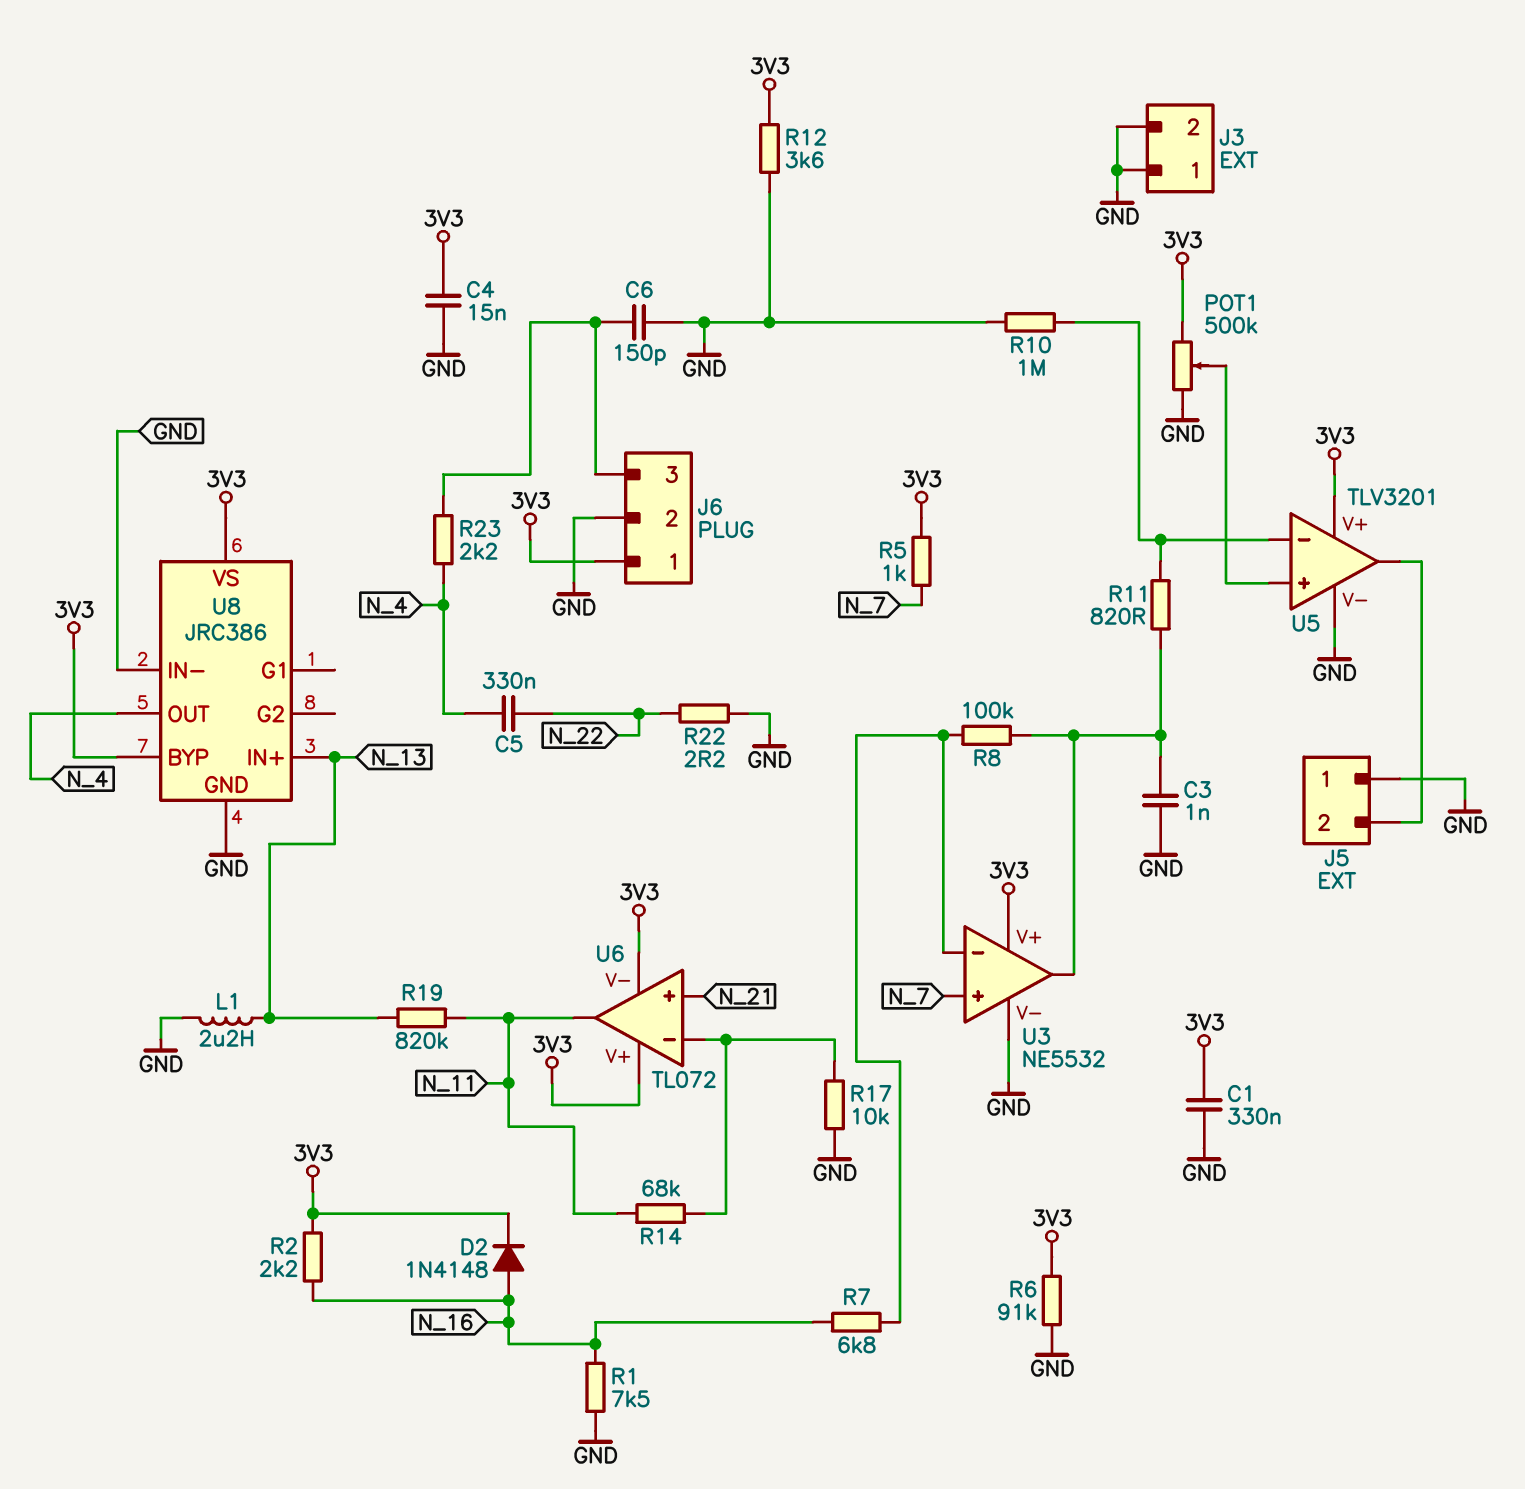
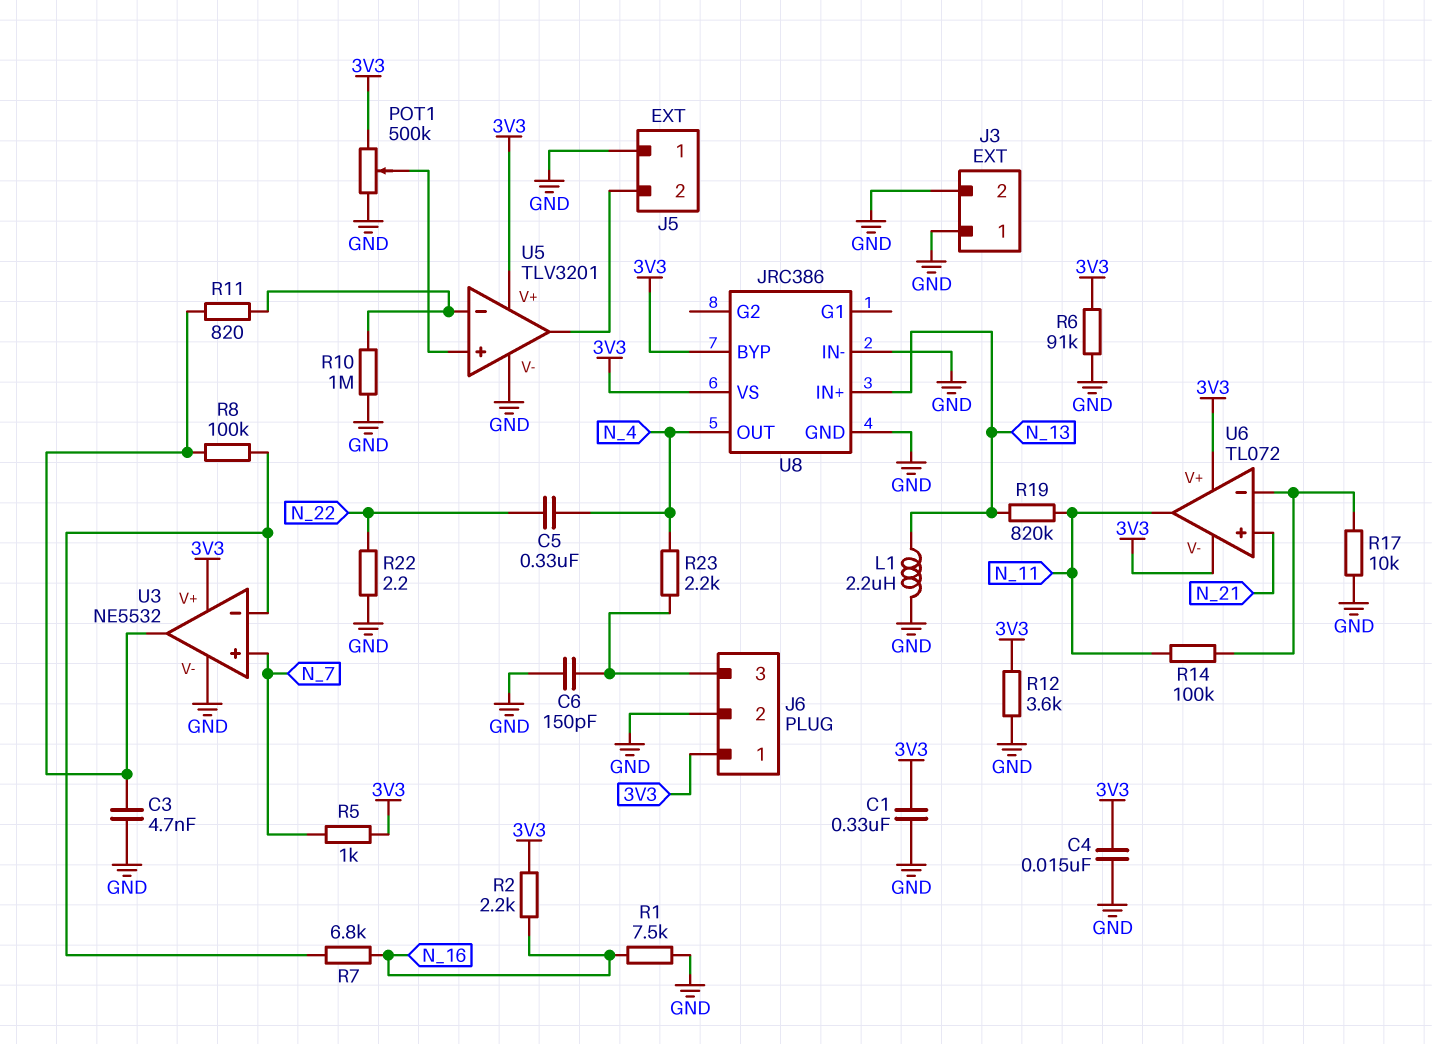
C3: 1nF (GND, U3/out) -> 4.7nF (GND, U3/out)
D2: diode 1N4148 (A N_16, K 3V3) -> none
R14: 68k (N_11, U6/in-) -> 100k (N_11, U6/in-)

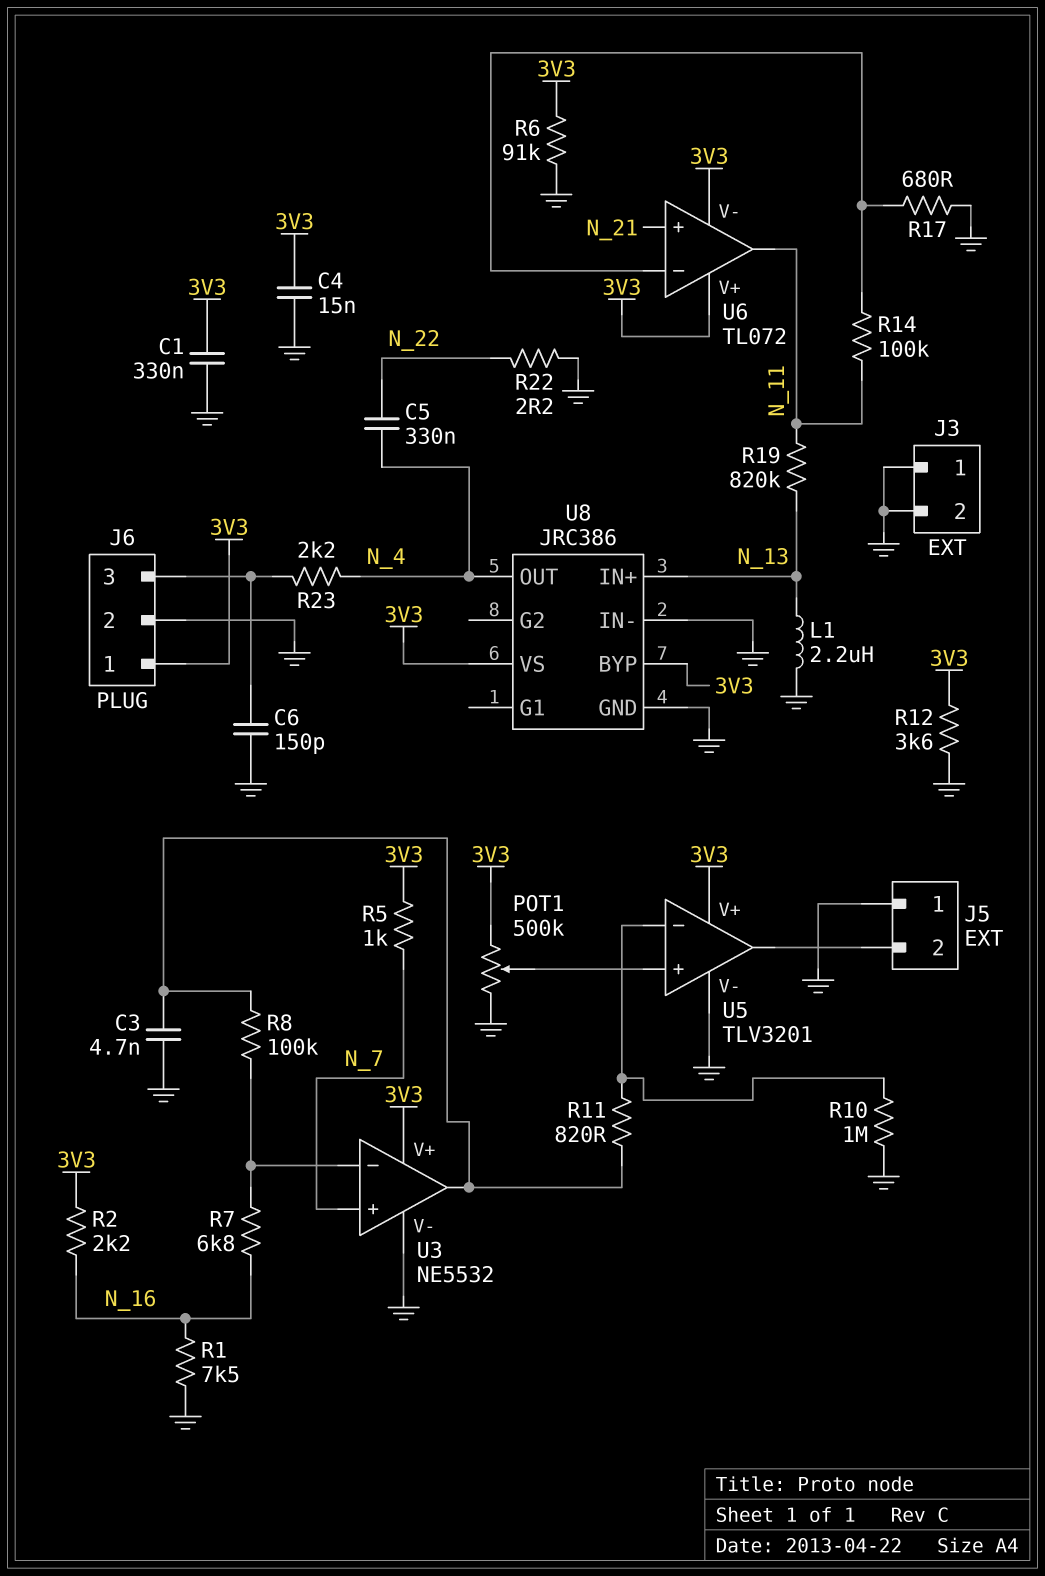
R17: 10k (GND, U6/in-) -> 680 (GND, U6/in-)

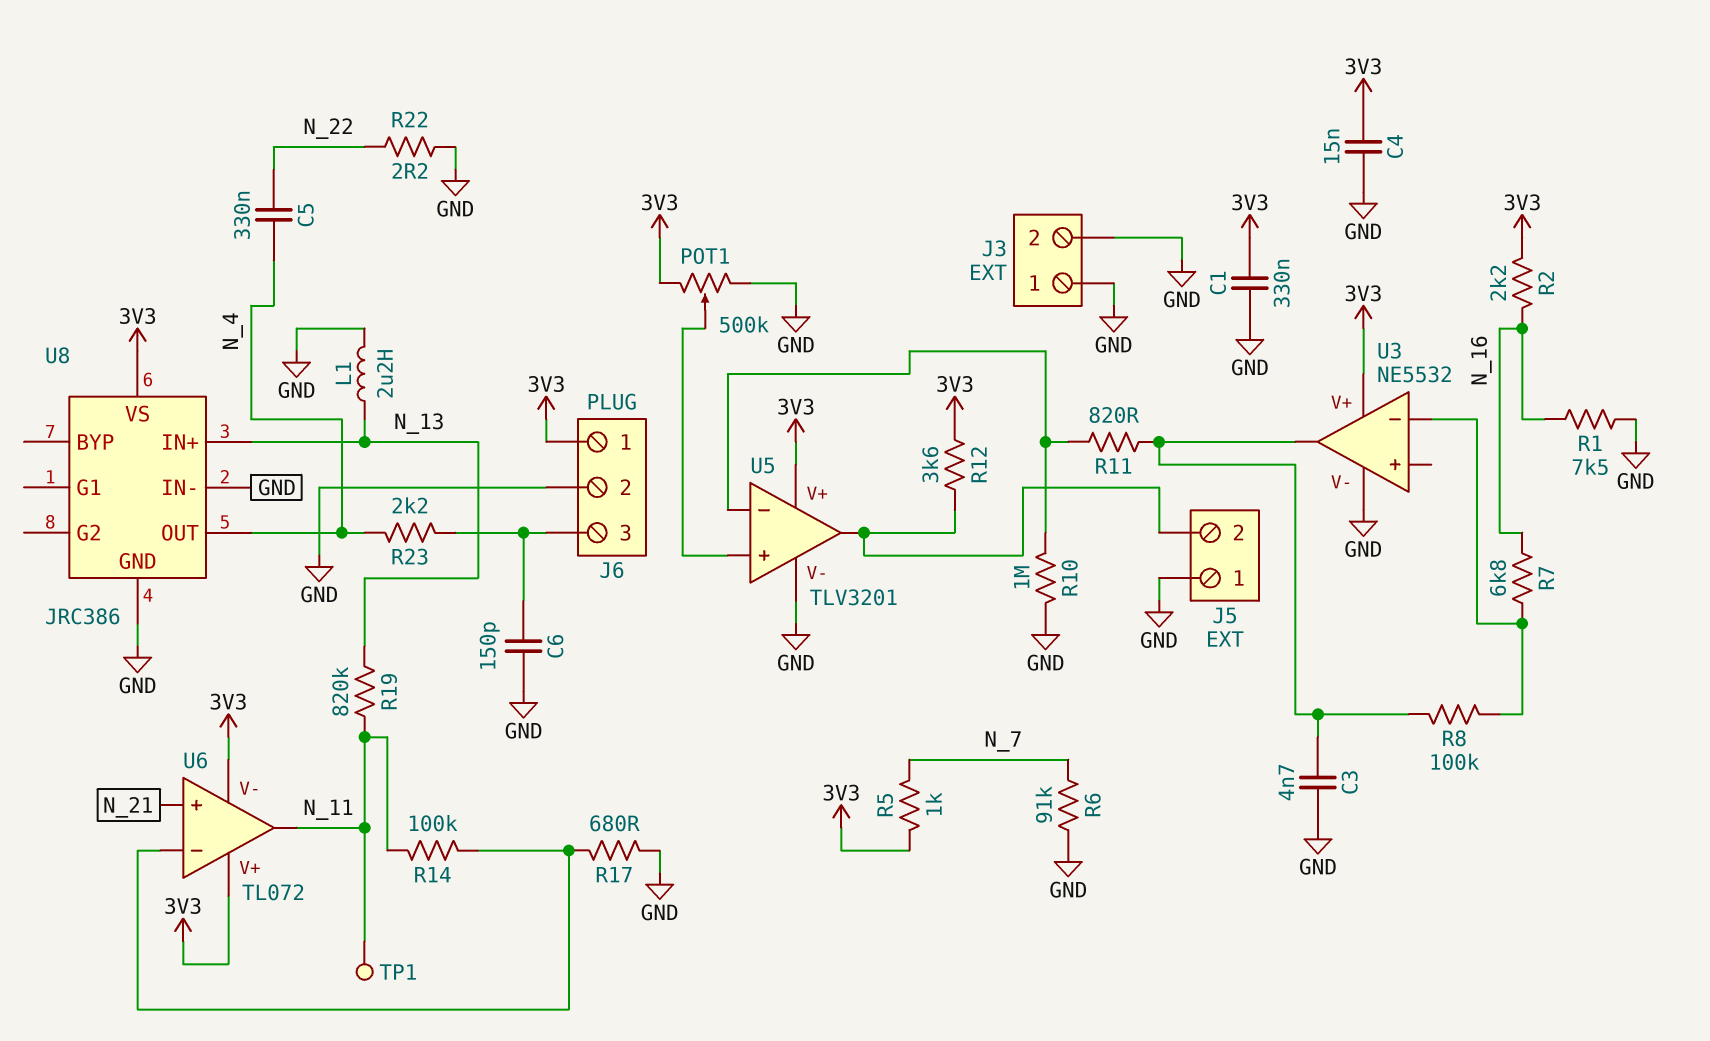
R6: 91k (3V3, GND) -> 91k (GND, N_7)
R12: 3.6k (3V3, GND) -> 3.6k (3V3, J5/2)
TP1: none -> test point (N_11)
U3 pin in+: N_7 -> none
U8 pin BYP: 3V3 -> none

